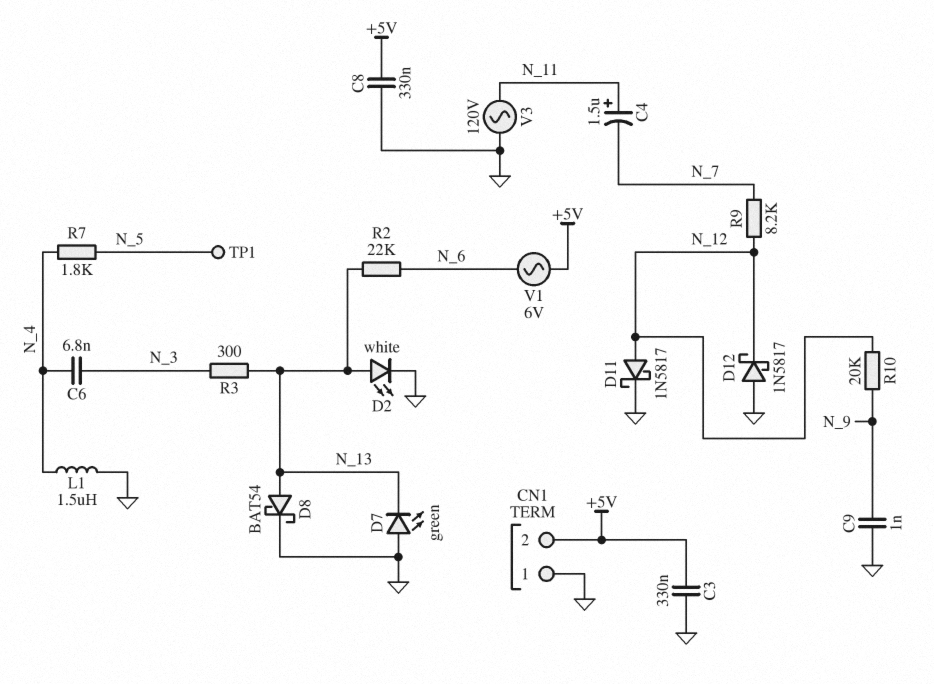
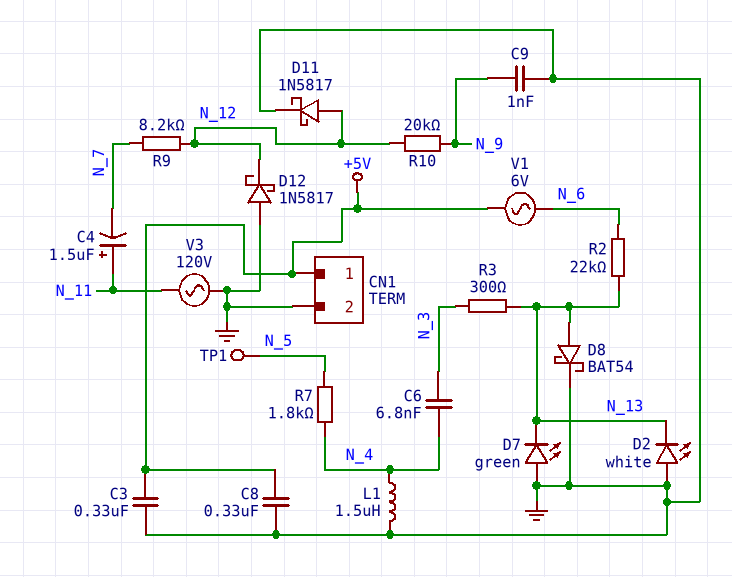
CN1 pin 1: GND -> +5V
CN1 pin 2: +5V -> GND
D2: LED white (A N_13, K GND) -> LED white (A GND, K N_13)

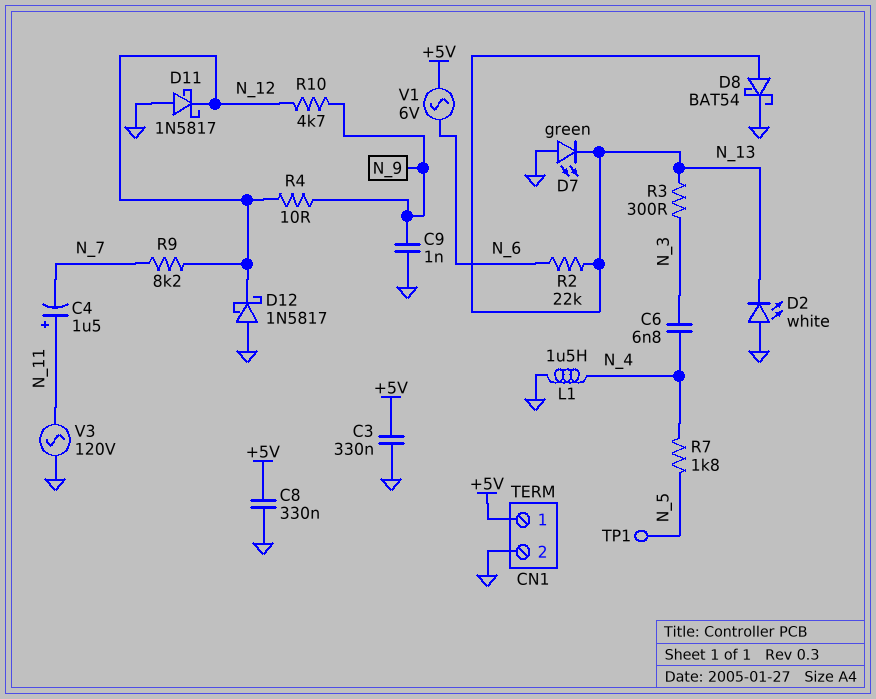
D11: schottky 1N5817 (A N_12, K GND) -> schottky 1N5817 (A GND, K N_12)
R4: none -> 10 (N_9, N_12)
R10: 20k (N_9, N_12) -> 4.7k (N_9, N_12)

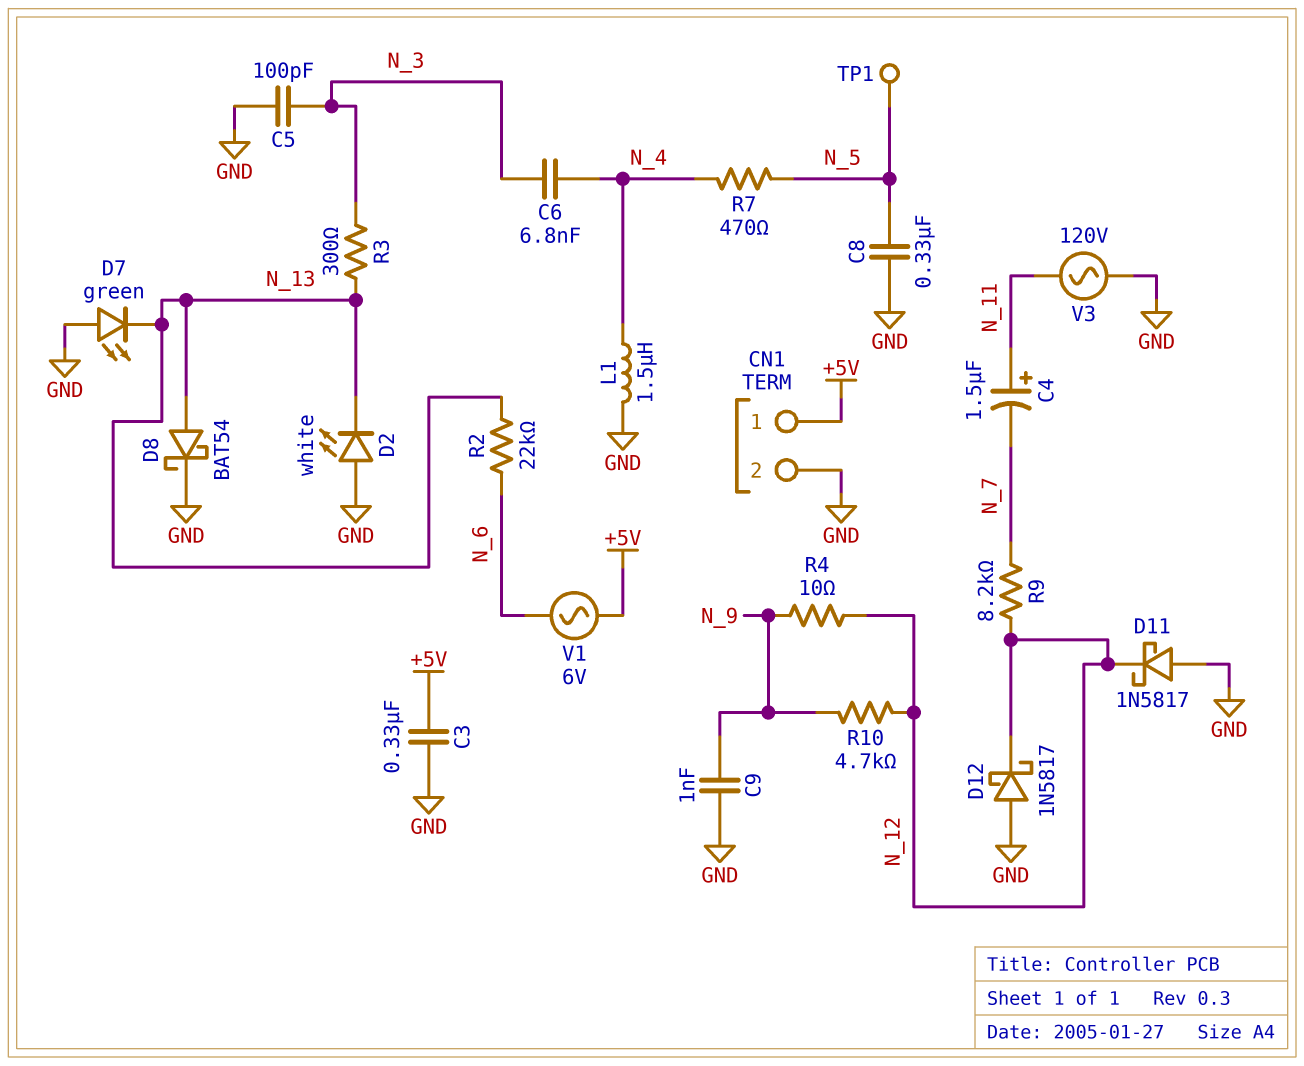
C5: none -> 100pF (GND, N_3)
C8: 330nF (+5V, GND) -> 330nF (GND, N_5)
R7: 1.8k (N_4, N_5) -> 470 (N_4, N_5)

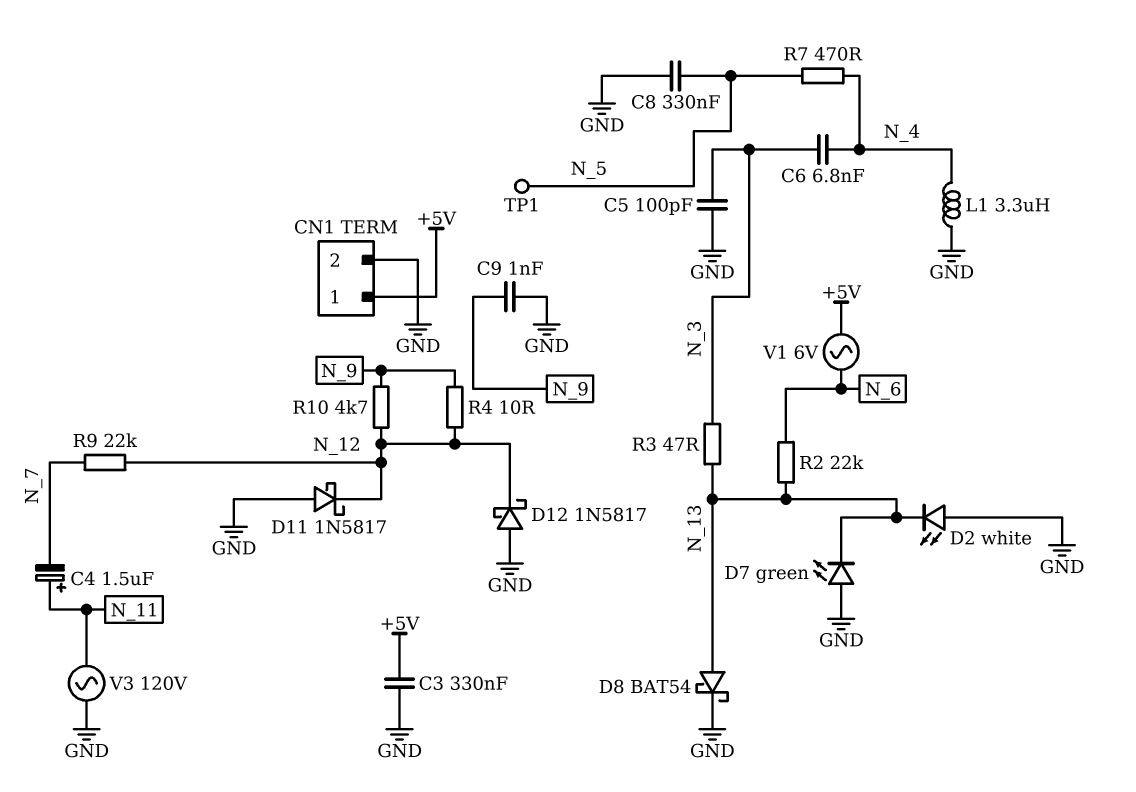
L1: 1.5uH (GND, N_4) -> 3.3uH (GND, N_4)
R3: 300 (N_3, N_13) -> 47 (N_3, N_13)
R9: 8.2k (N_7, N_12) -> 22k (N_7, N_12)

